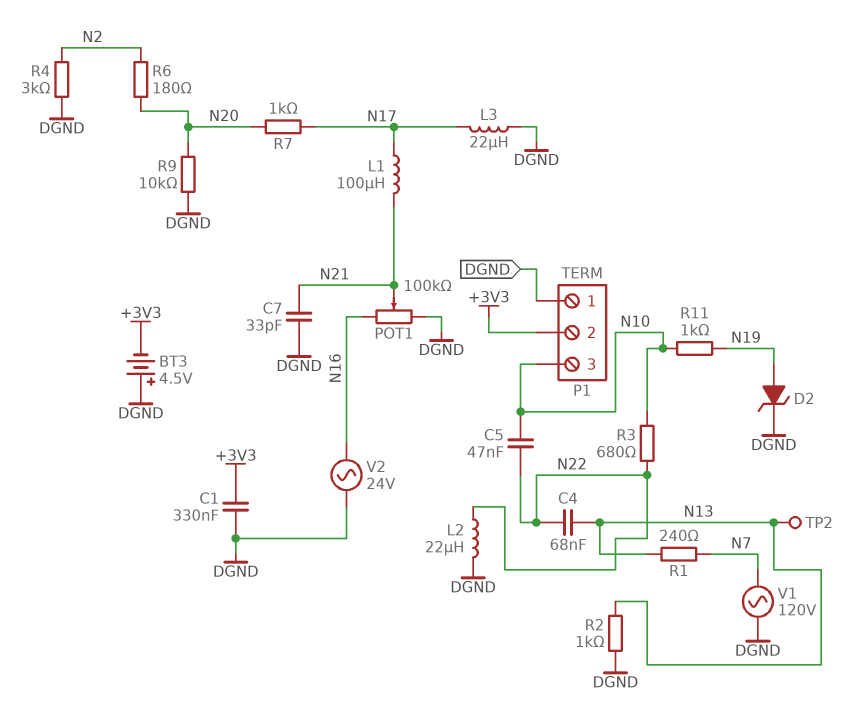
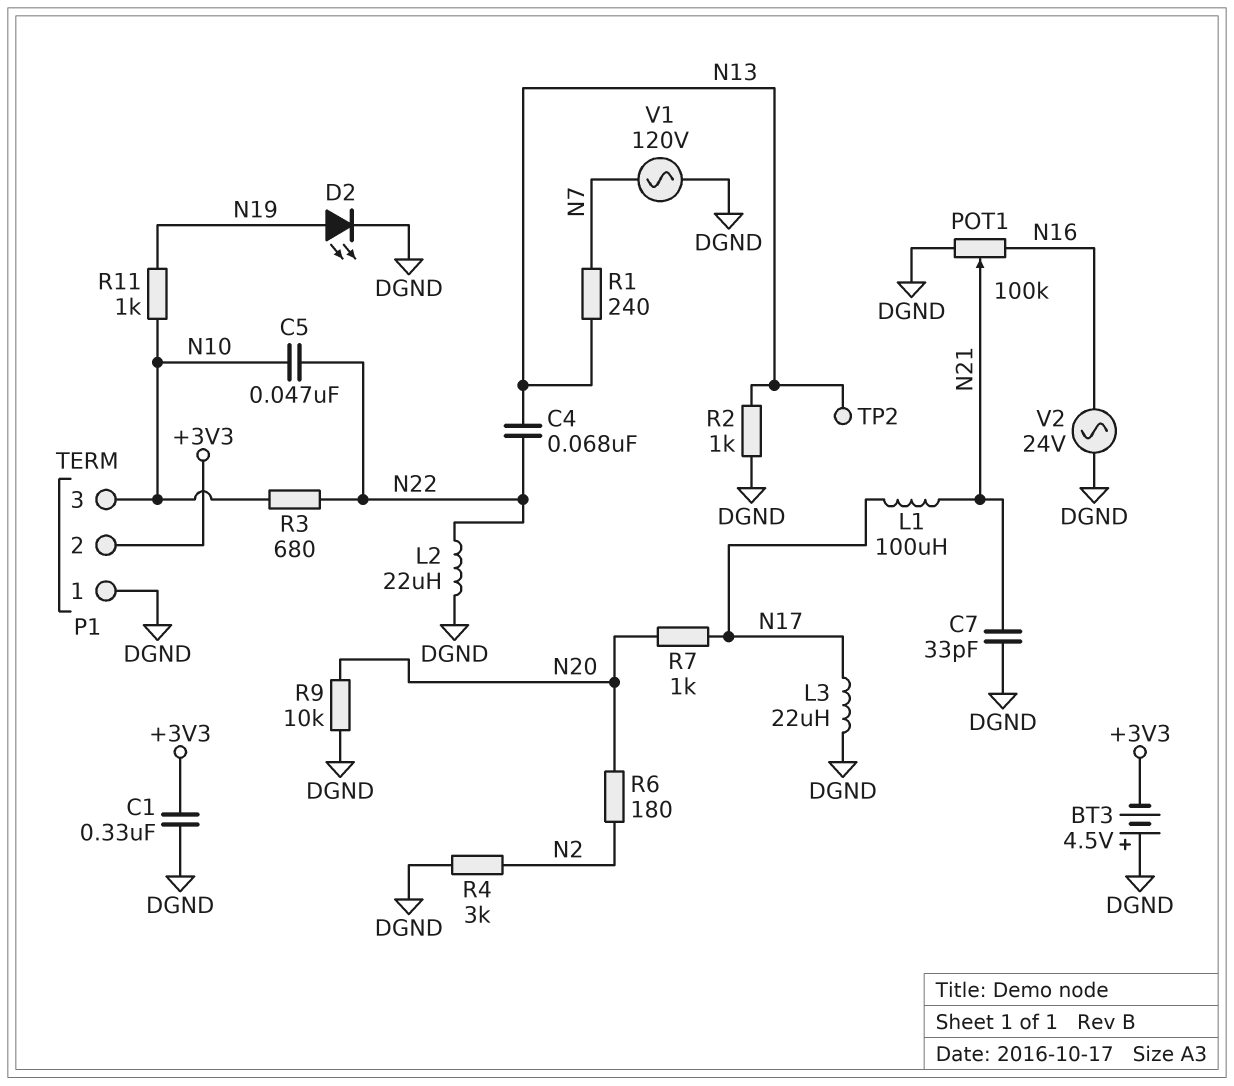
D2: zener (A N19, K DGND) -> LED (A N19, K DGND)

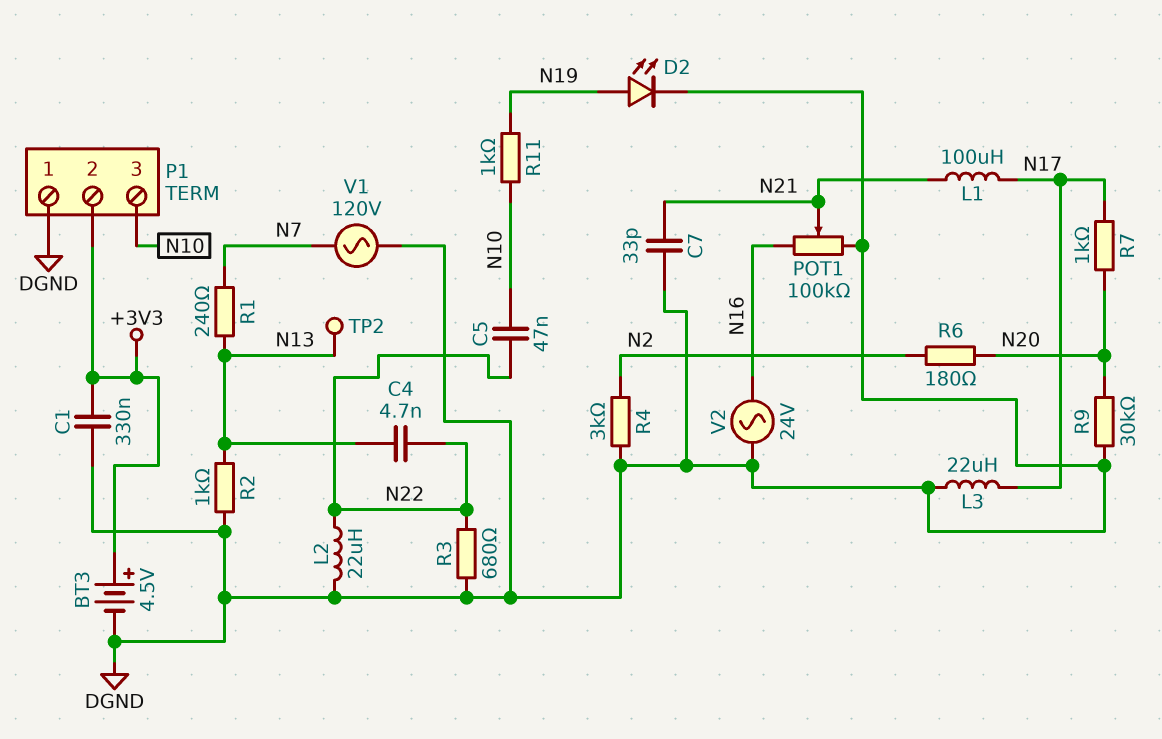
BT3: 4.5V (plus DGND, minus +3V3) -> 4.5V (plus +3V3, minus DGND)
C4: 68nF (N13, N22) -> 4.7nF (N13, N22)
R3: 680 (N10, N22) -> 680 (DGND, N22)
R9: 10k (DGND, N20) -> 30k (DGND, N20)

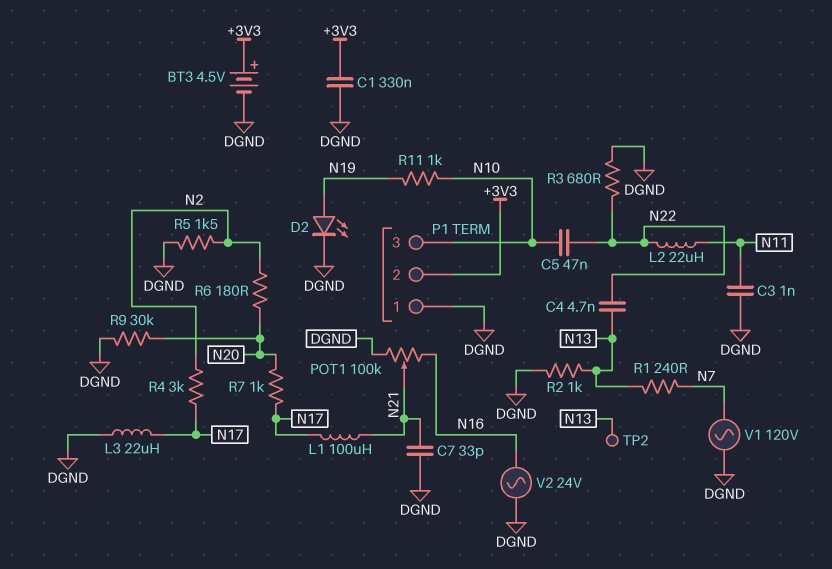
C3: none -> 1nF (DGND, N11)
L2: 22uH (DGND, N22) -> 22uH (N11, N22)
R4: 3k (DGND, N2) -> 3k (N2, N17)
R5: none -> 1.5k (DGND, N2)

